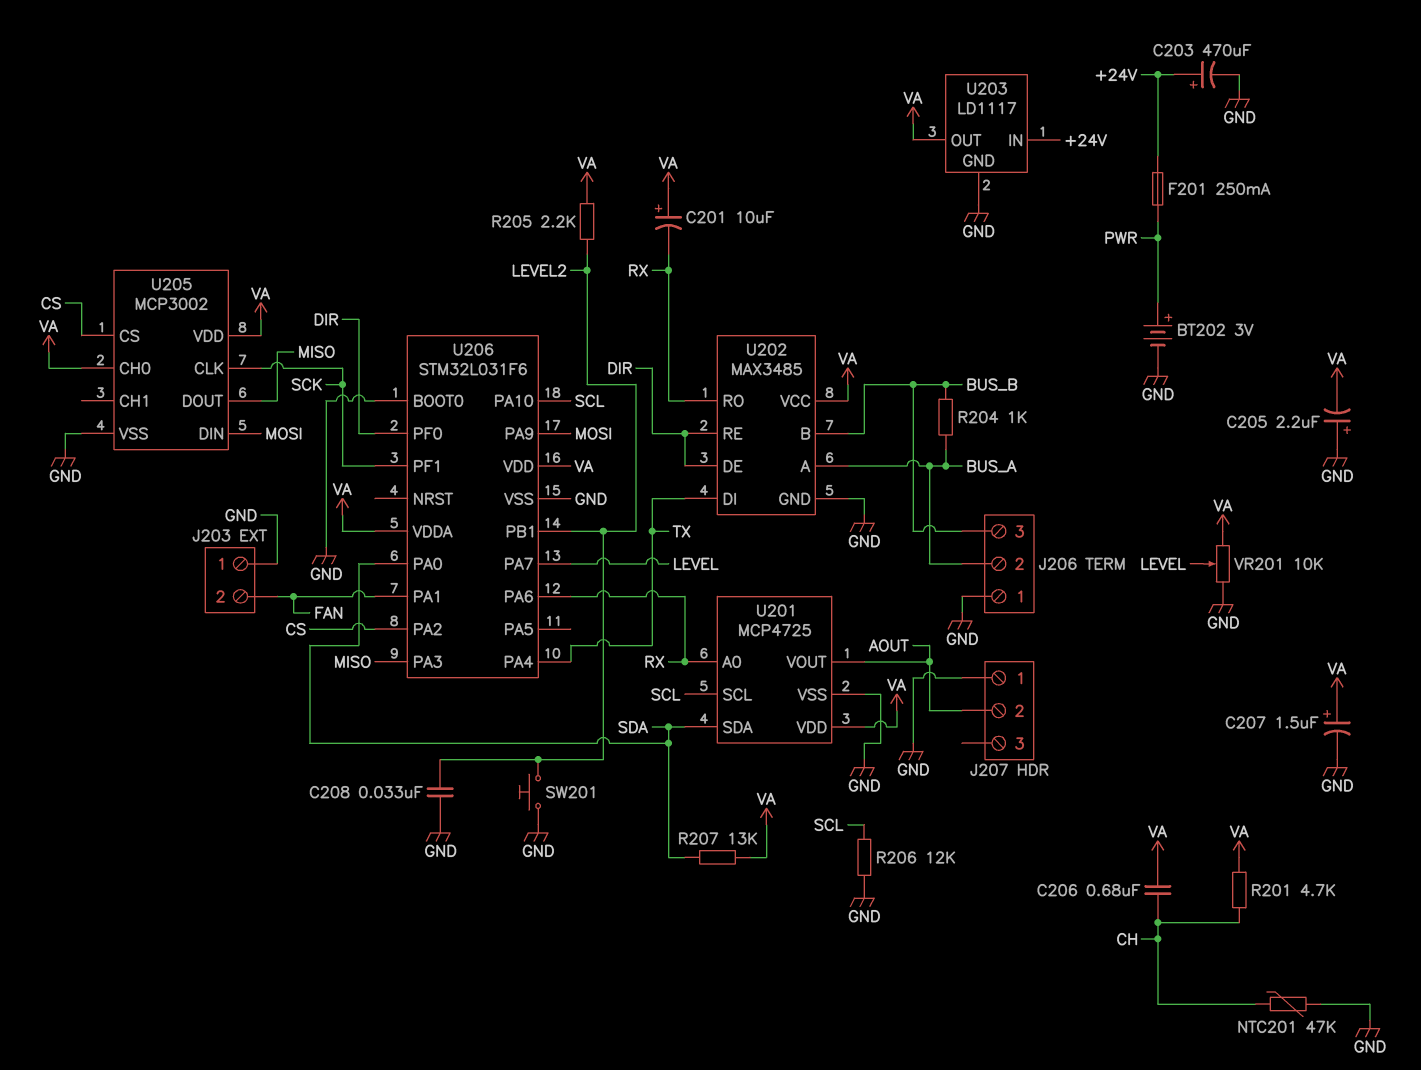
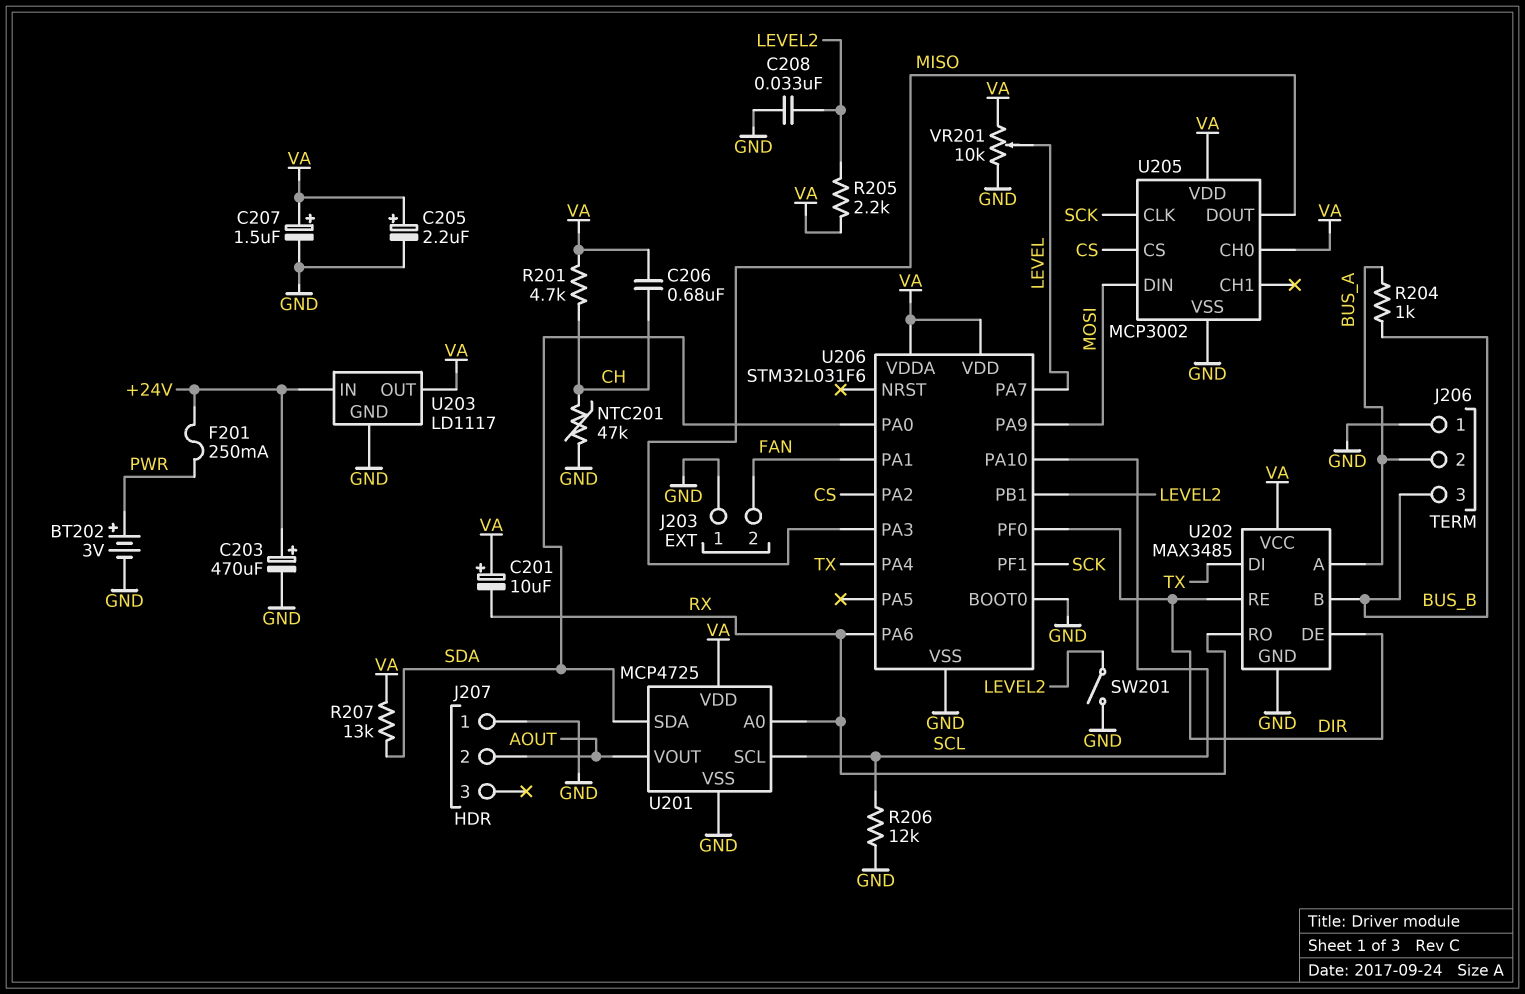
C205: 2.2uF (plus GND, minus VA) -> 2.2uF (plus VA, minus GND)
SW201: button (GND, LEVEL2) -> switch (GND, LEVEL2)

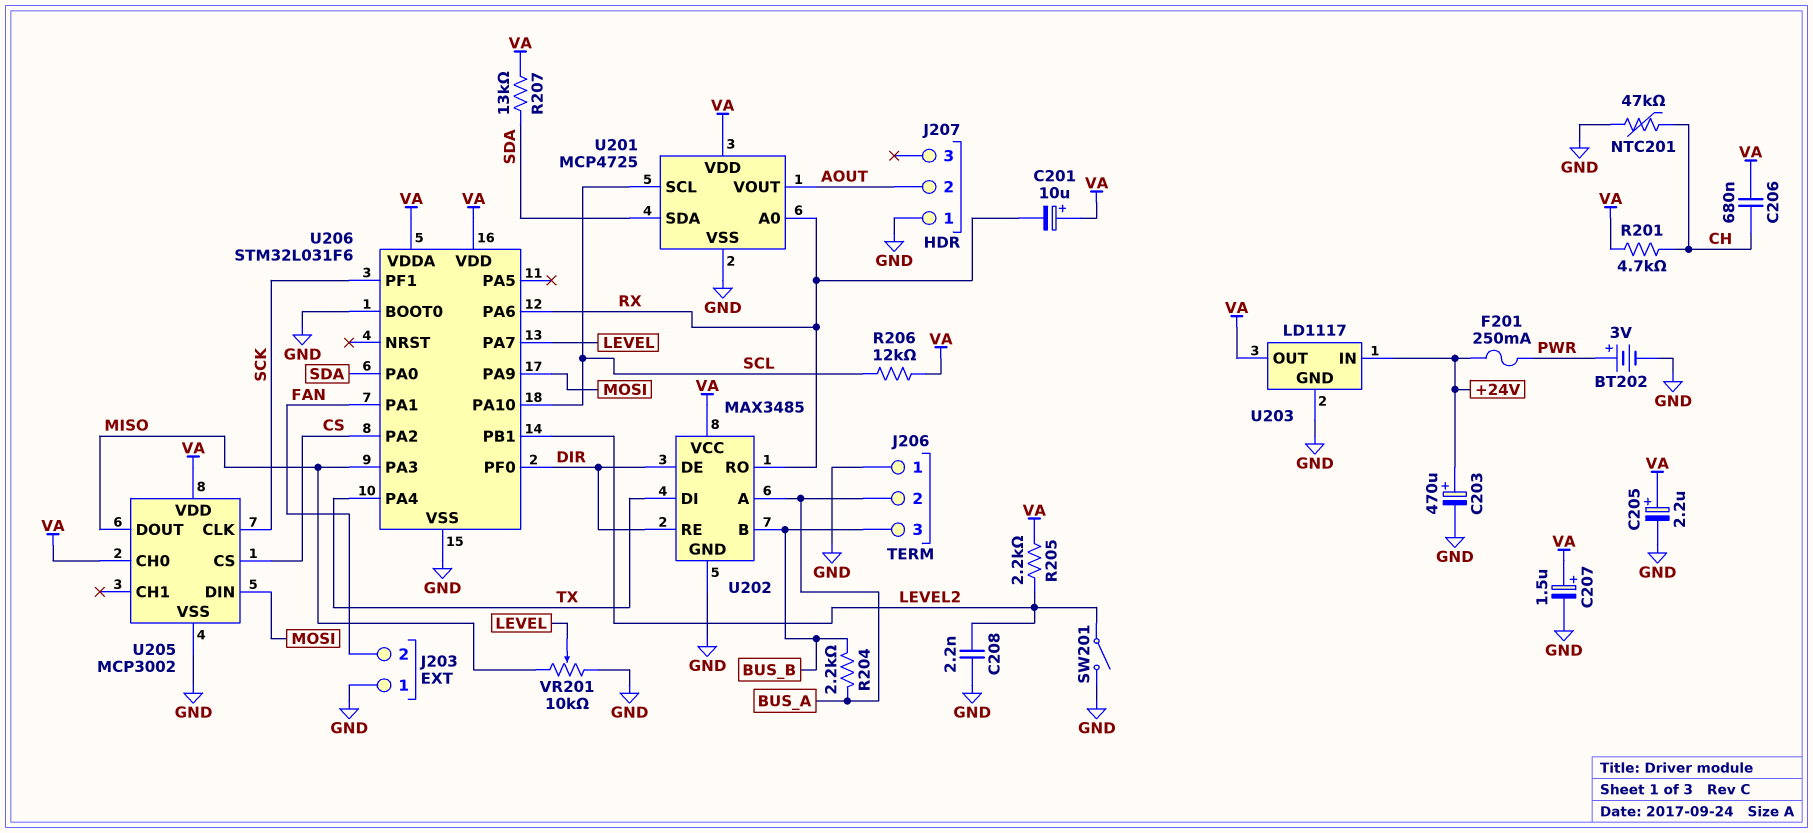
C208: 33nF (GND, LEVEL2) -> 2.2nF (GND, LEVEL2)
R204: 1k (BUS_A, BUS_B) -> 2.2k (BUS_A, BUS_B)
R206: 12k (GND, SCL) -> 12k (SCL, VA)
VR201: 10k (GND, VA, wiper LEVEL) -> 10k (GND, MISO, wiper LEVEL)

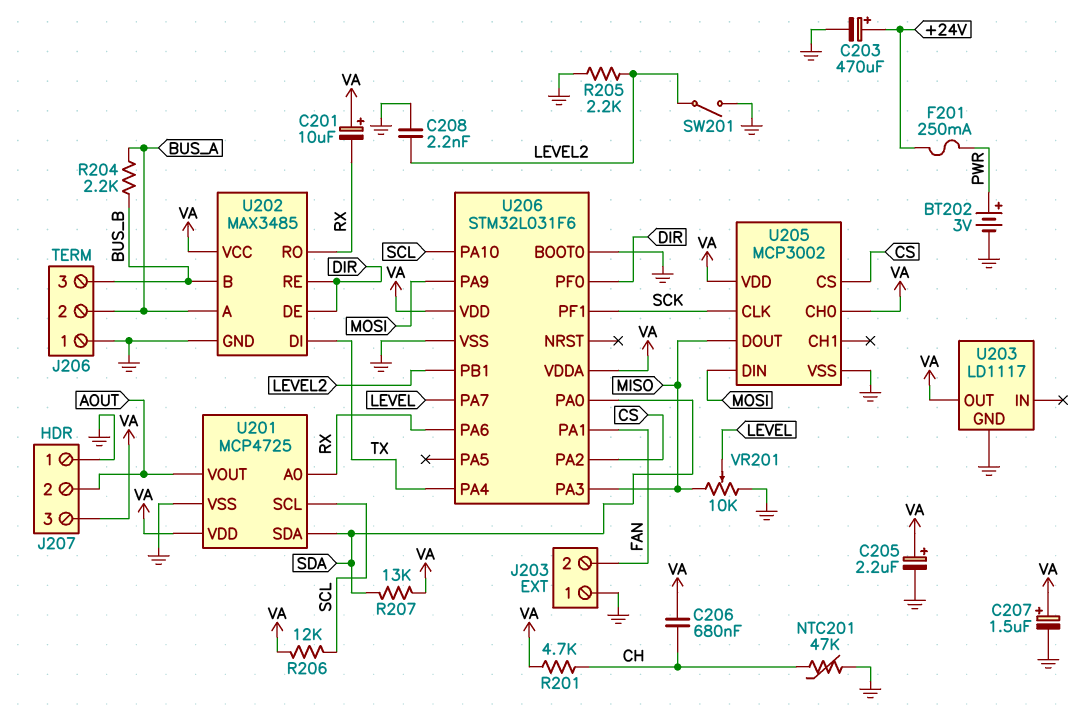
J207 pin 3: none -> VA
R205: 2.2k (LEVEL2, VA) -> 2.2k (GND, LEVEL2)
U203 pin IN: +24V -> none

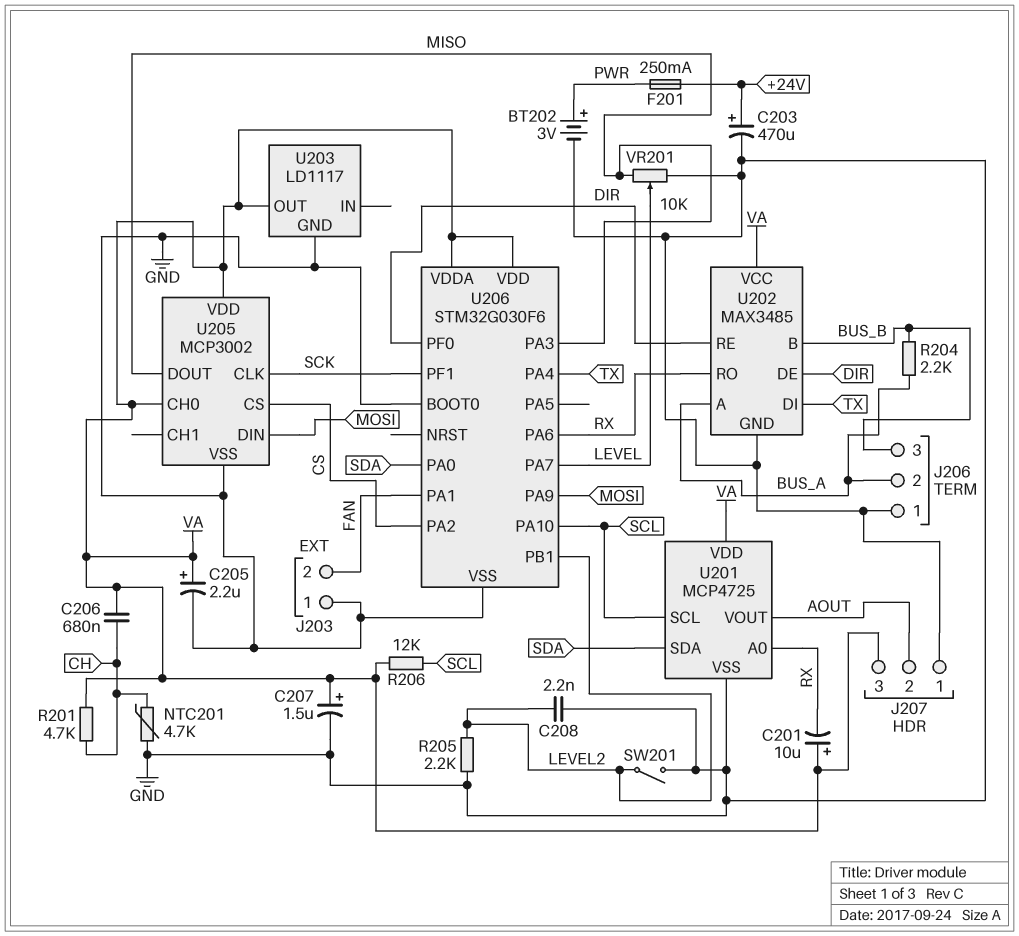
NTC201: 47k (CH, GND) -> 4.7k (CH, GND)
R207: 13k (SDA, VA) -> none
U206: STM32L031F6 -> STM32G030F6

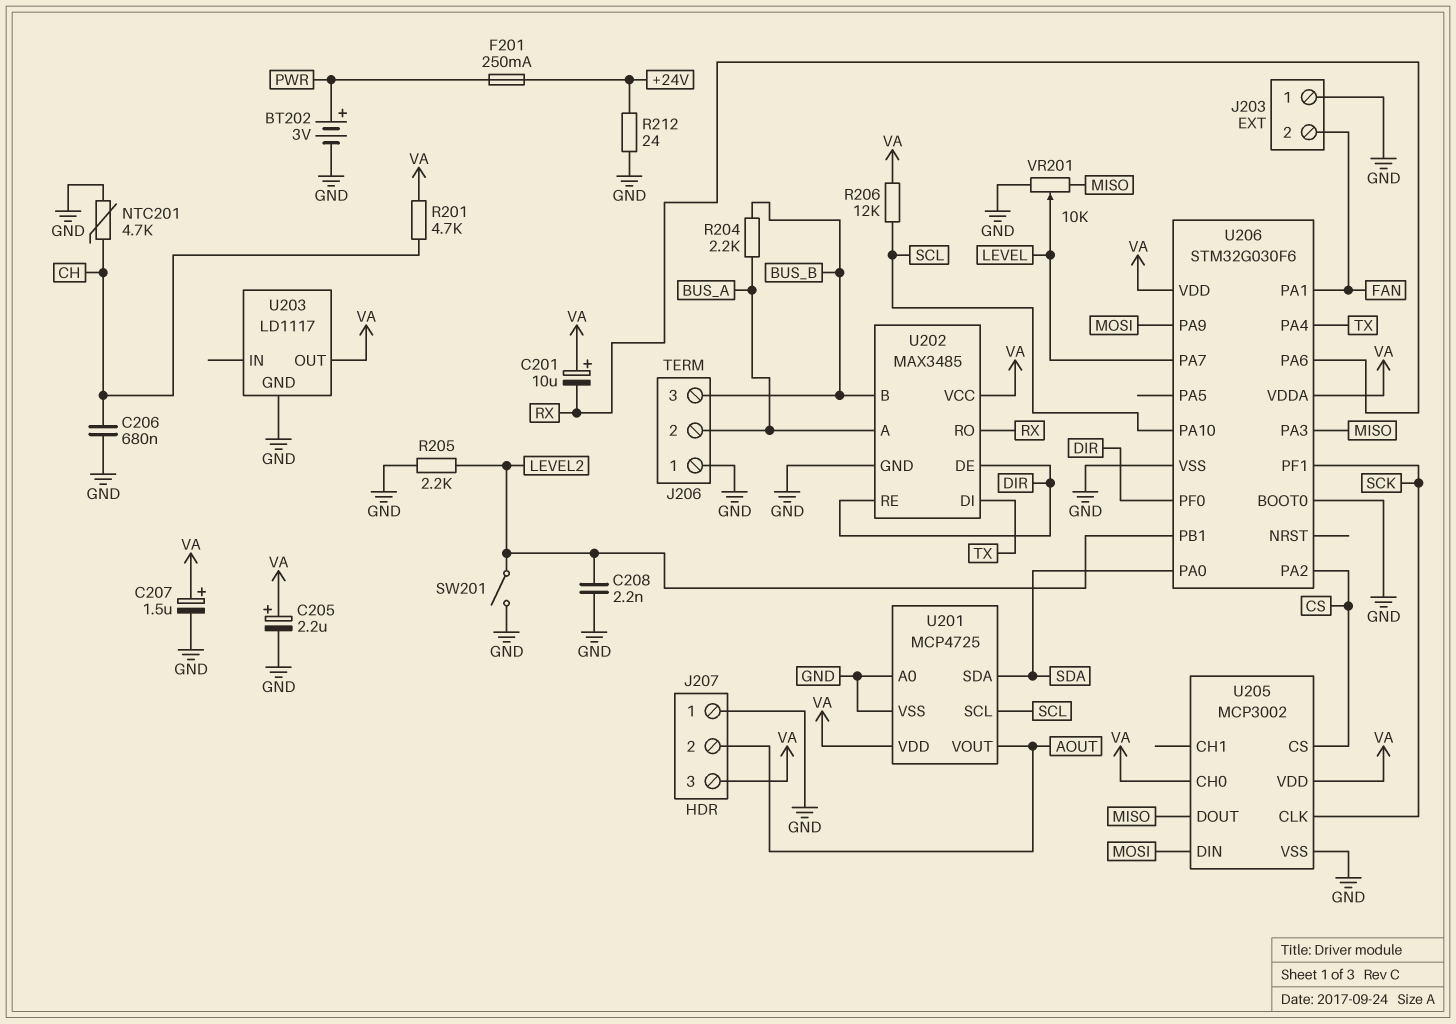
C203: 470uF (plus +24V, minus GND) -> none
C206: 680nF (CH, VA) -> 680nF (CH, GND)
R212: none -> 24 (+24V, GND)
U201 pin A0: RX -> GND

